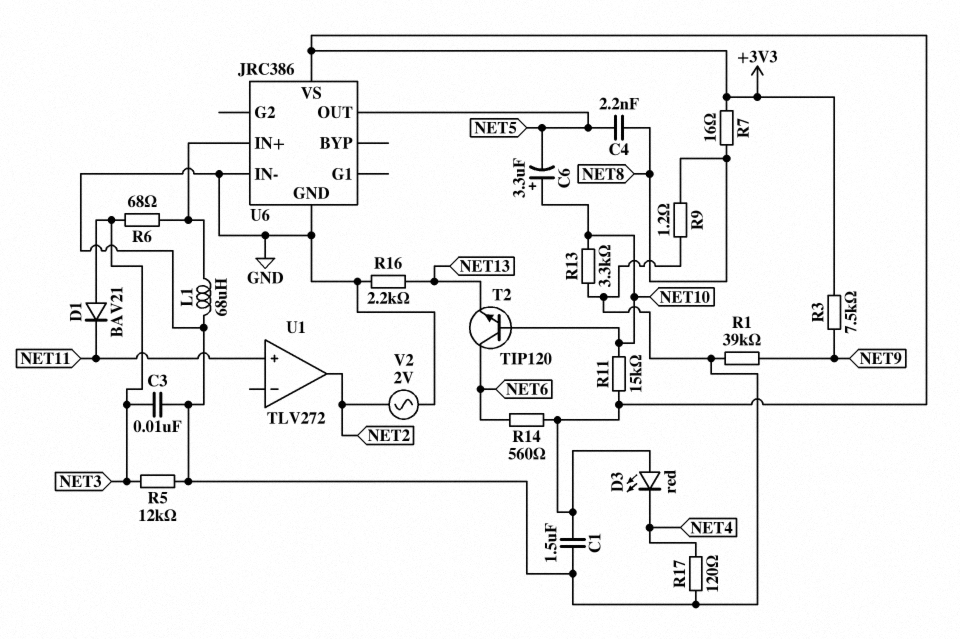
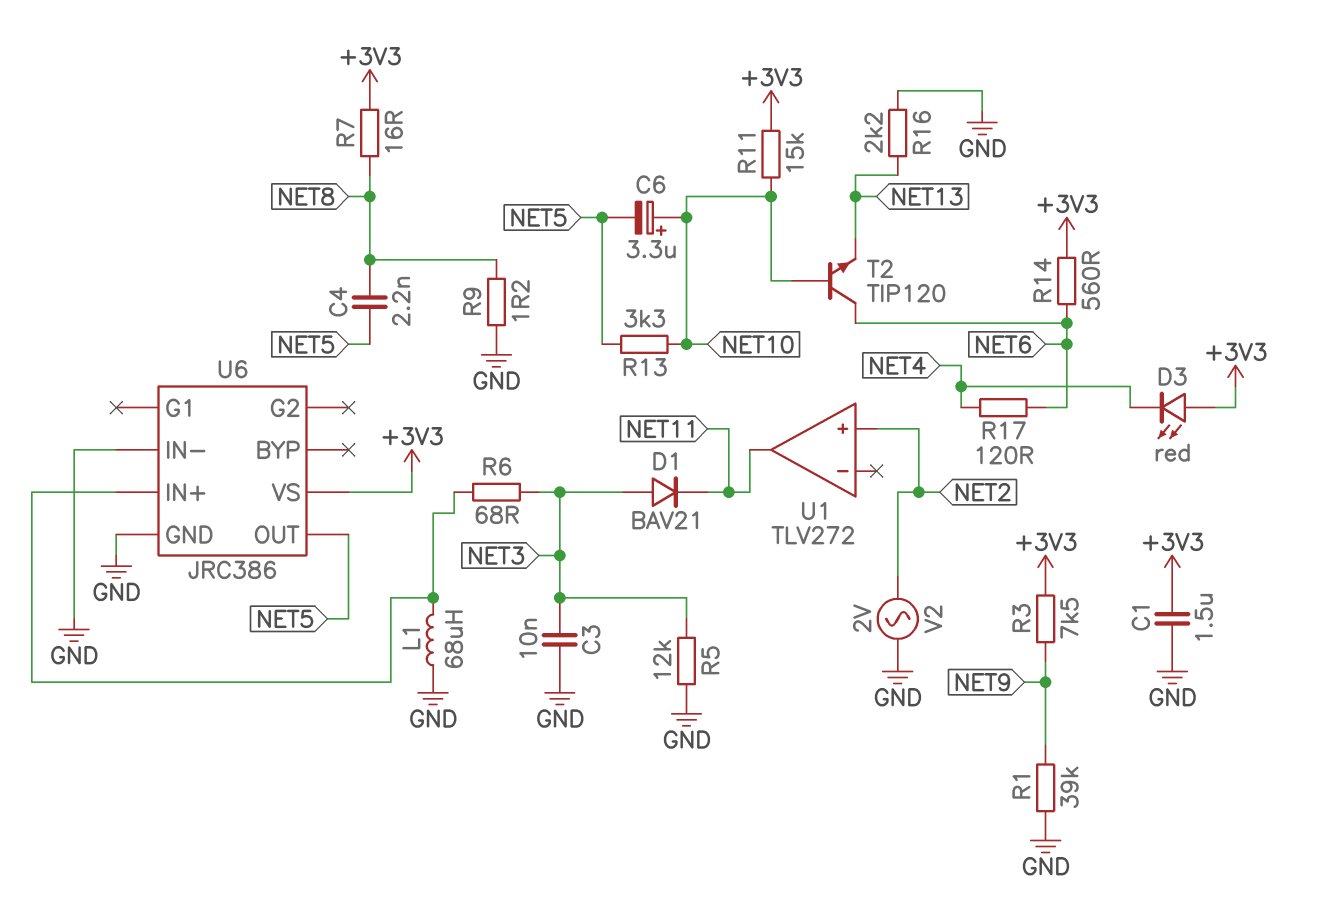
R13: 3.3k (GND, NET10) -> 3.3k (NET5, NET10)
R17: 120 (GND, NET4) -> 120 (NET4, NET6)
U1 pin in+: NET11 -> NET2
U1 pin out: NET2 -> NET11

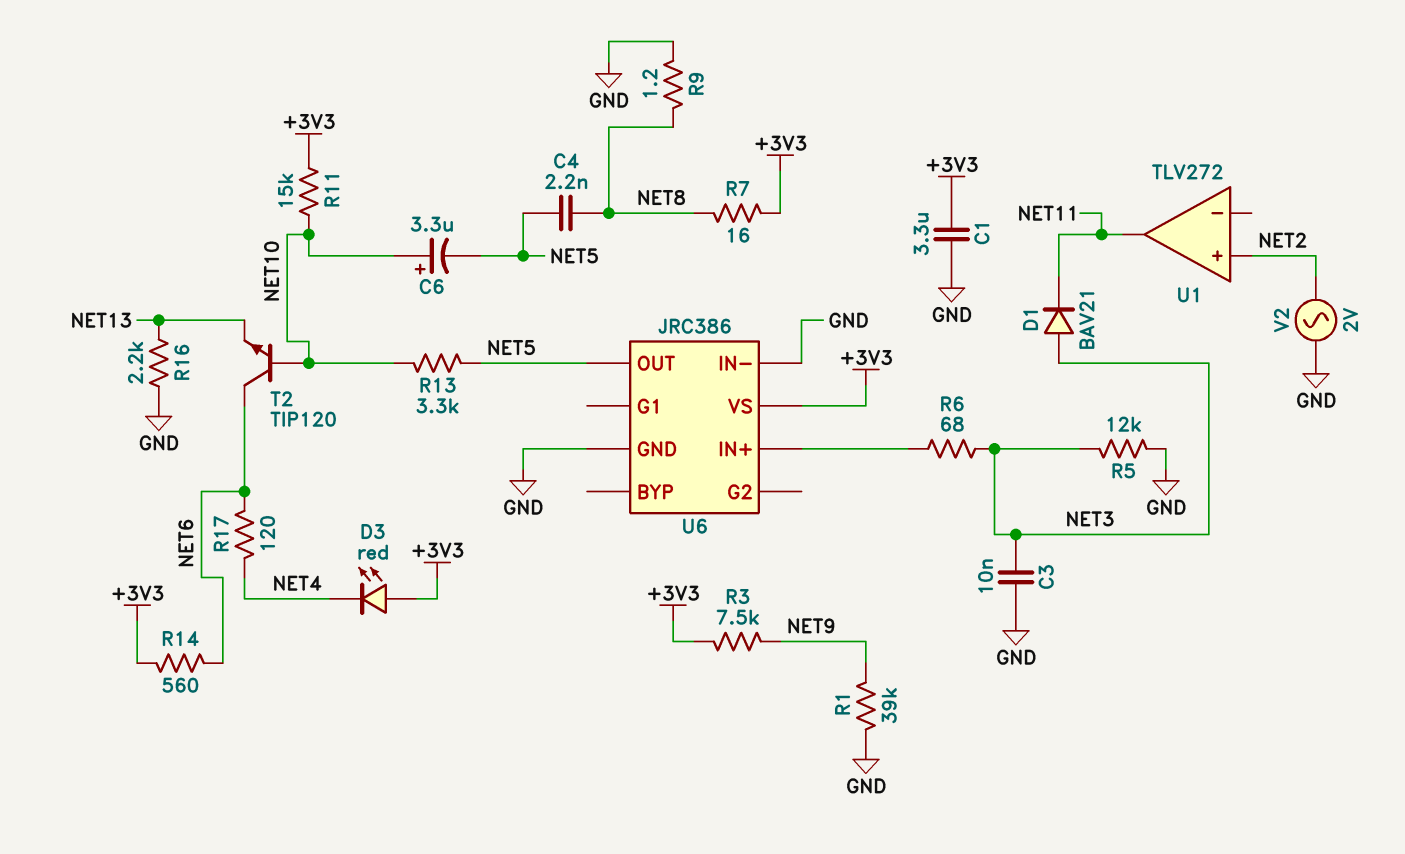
C1: 1.5uF (+3V3, GND) -> 3.3uF (+3V3, GND)
L1: 68uH (GND, U6/IN+) -> none

